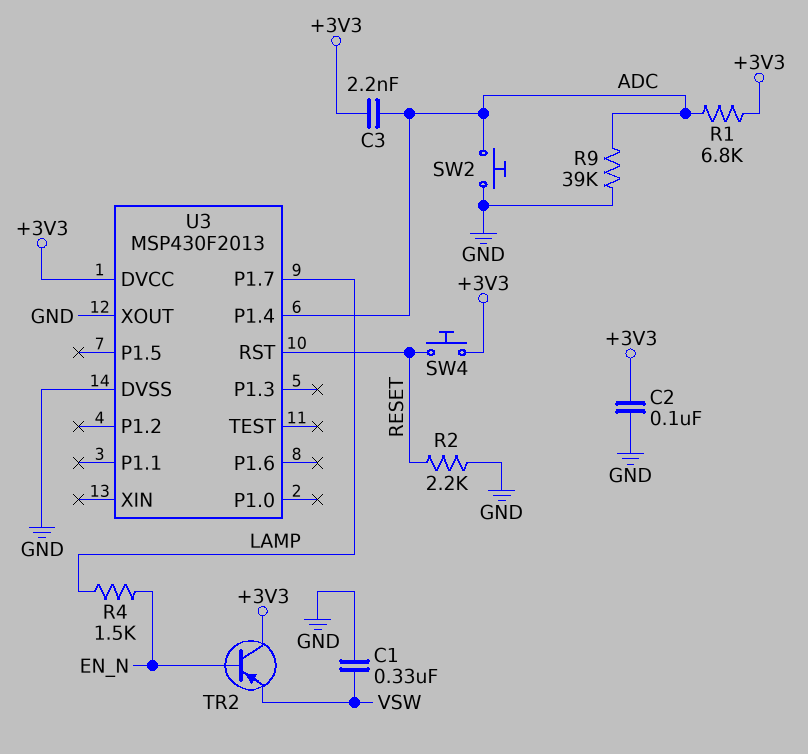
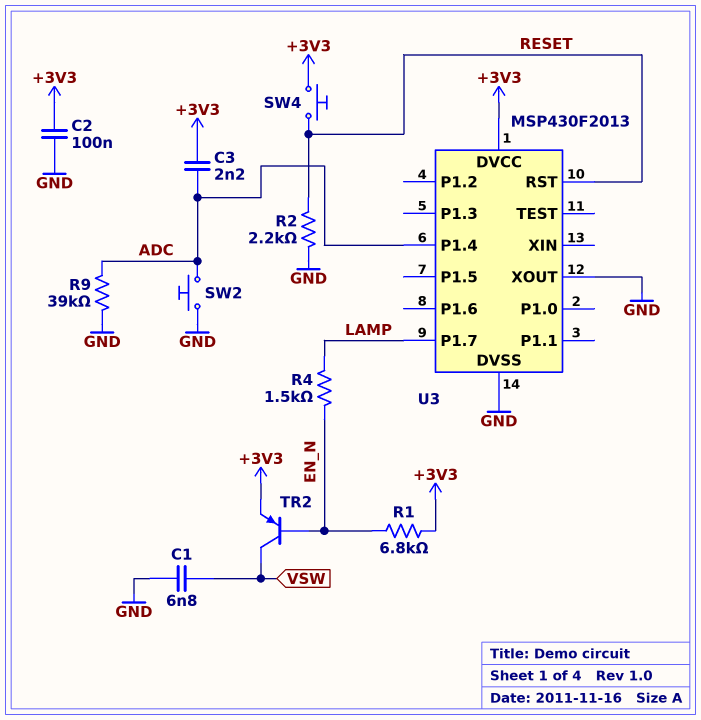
C1: 330nF (GND, VSW) -> 6.8nF (GND, VSW)
R1: 6.8k (+3V3, ADC) -> 6.8k (+3V3, EN_N)
TR2: PNP (B EN_N, C +3V3, E VSW) -> PNP (B EN_N, C VSW, E +3V3)

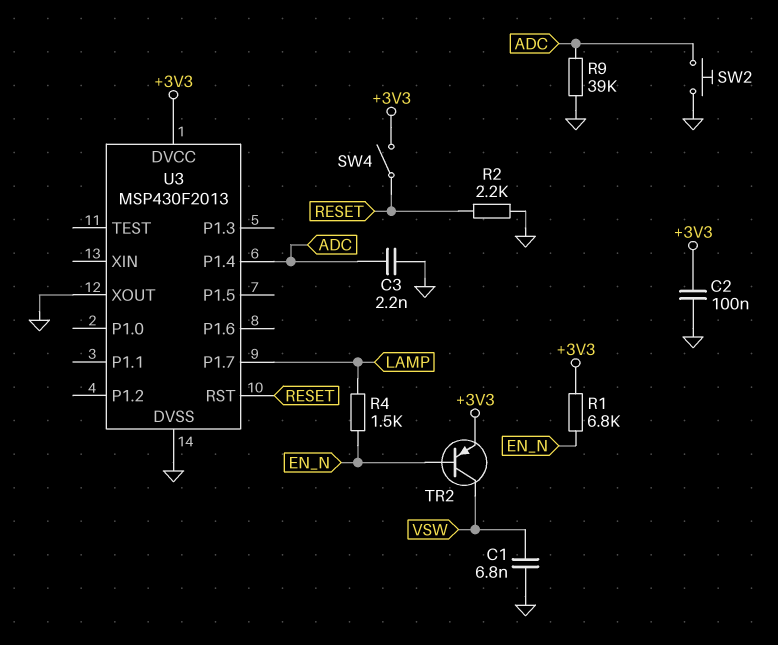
C3: 2.2nF (+3V3, ADC) -> 2.2nF (ADC, GND)
SW4: button (+3V3, RESET) -> switch (+3V3, RESET)

